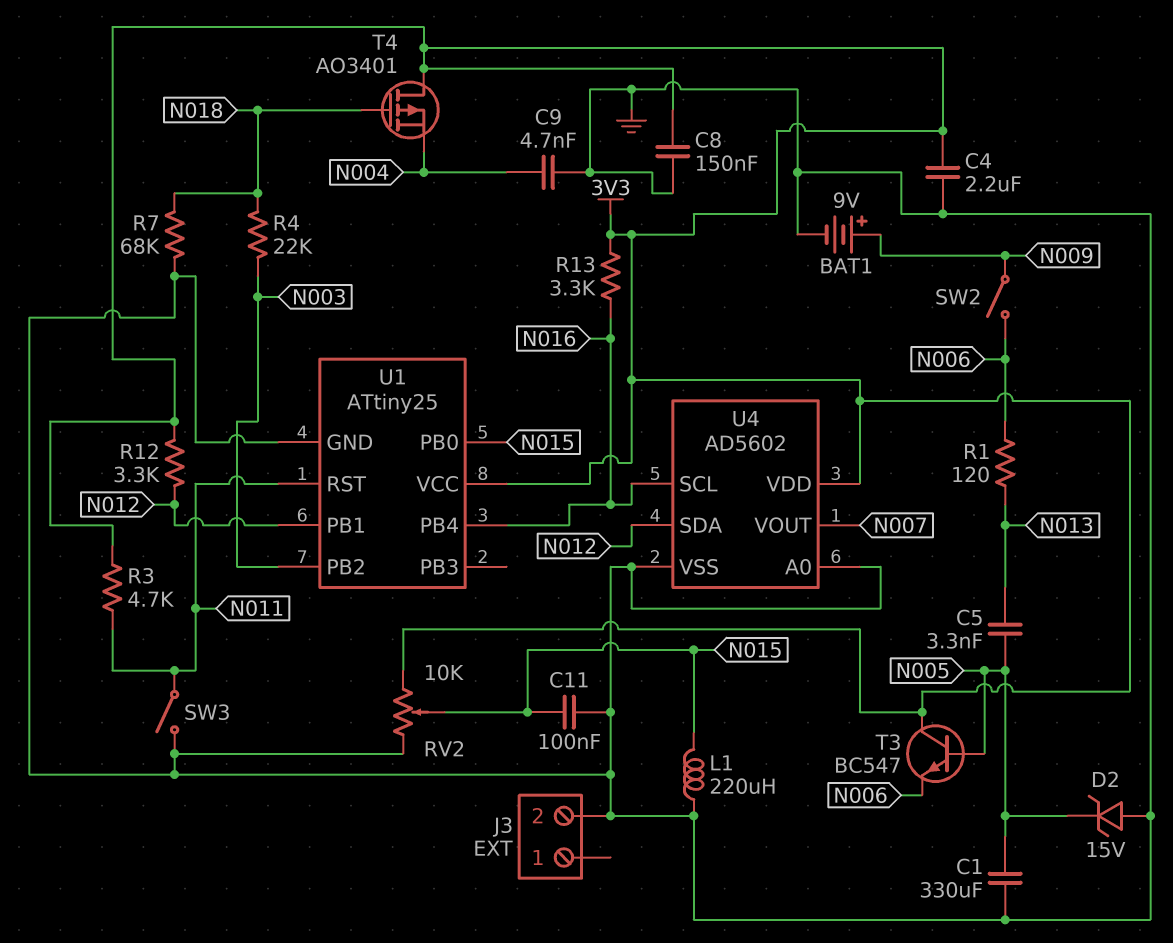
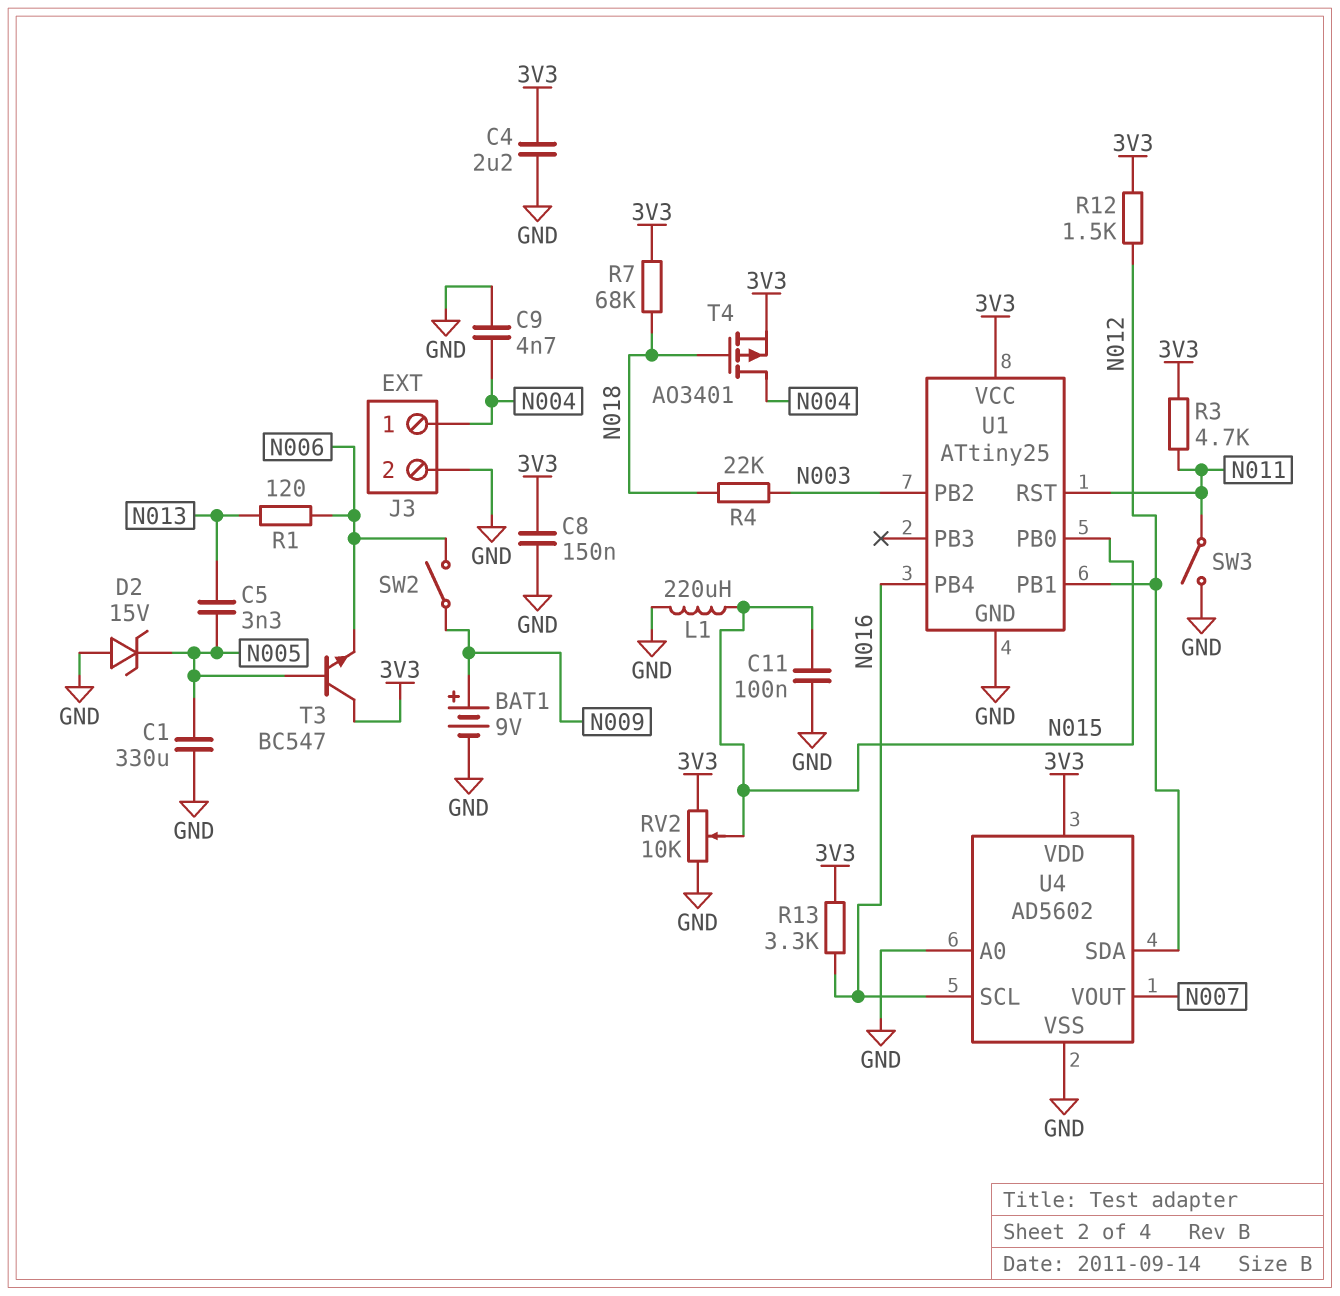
J3 pin 1: none -> N004
R7: 68k (GND, N018) -> 68k (3V3, N018)
R12: 3.3k (3V3, N012) -> 1.5k (3V3, N012)
T4: PMOS AO3401 (G N018, D 3V3, S N004) -> PMOS AO3401 (G N018, D N004, S 3V3)

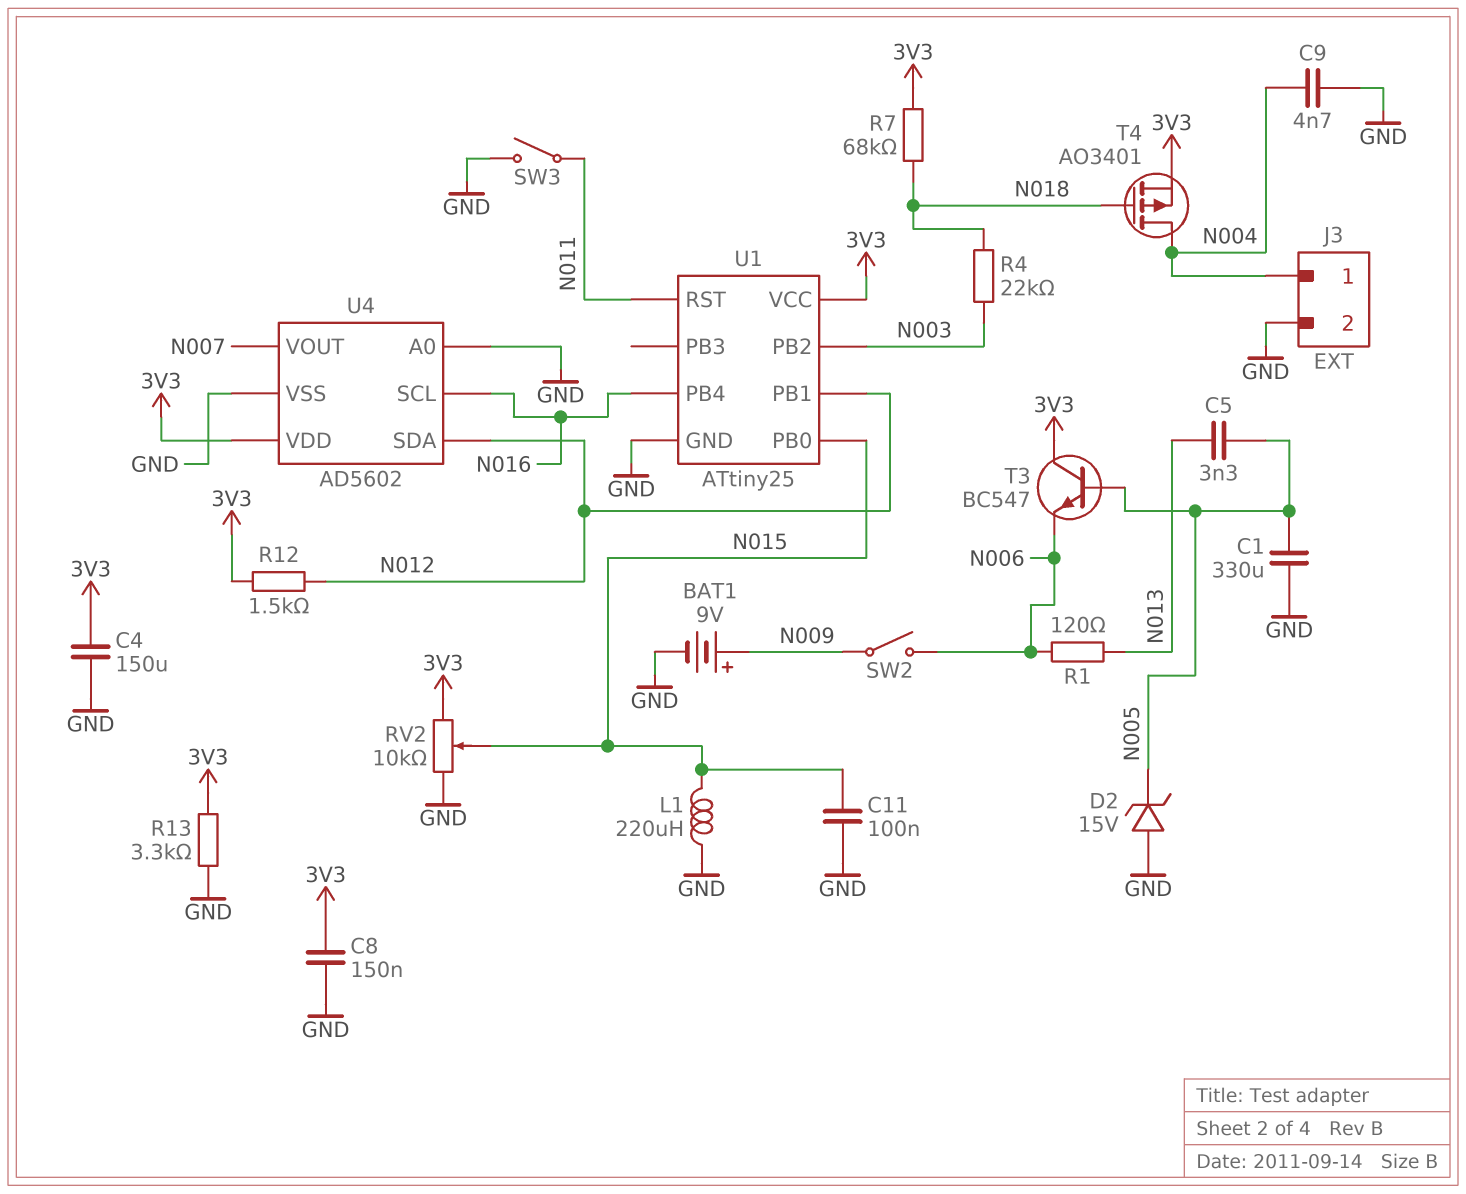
C4: 2.2uF (3V3, GND) -> 150uF (3V3, GND)
R3: 4.7k (3V3, N011) -> none
R13: 3.3k (3V3, N016) -> 3.3k (3V3, GND)

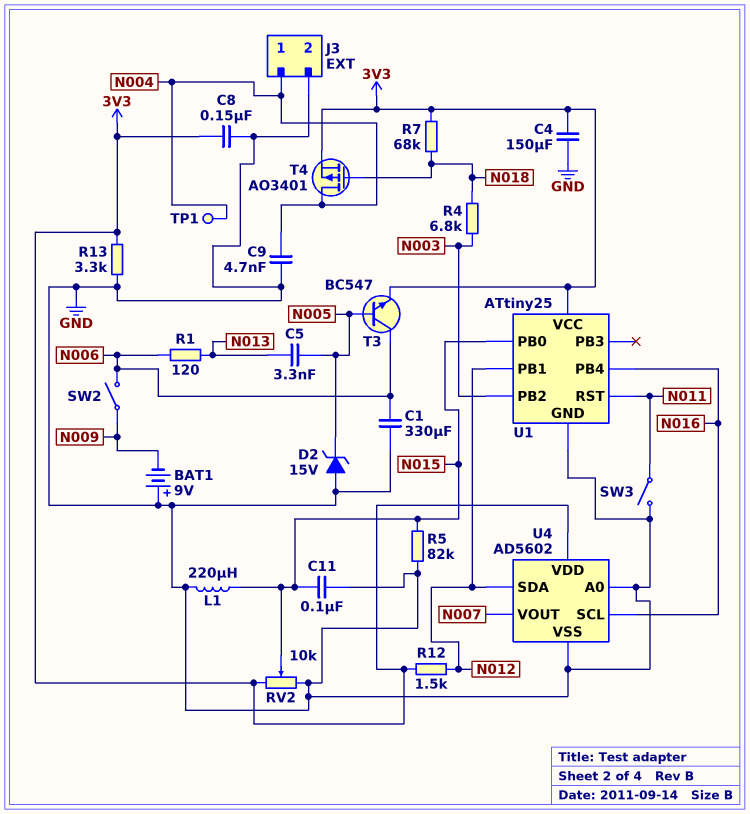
BAT1: 9V (plus N009, minus GND) -> 9V (plus GND, minus N009)
C1: 330uF (GND, N005) -> 330uF (GND, N006)
R4: 22k (N003, N018) -> 6.8k (N003, N018)
R5: none -> 82k (GND, N015)
T3: NPN BC547 (B N005, C 3V3, E N006) -> NPN BC547 (B N005, C N006, E 3V3)
TP1: none -> test point (N004)

